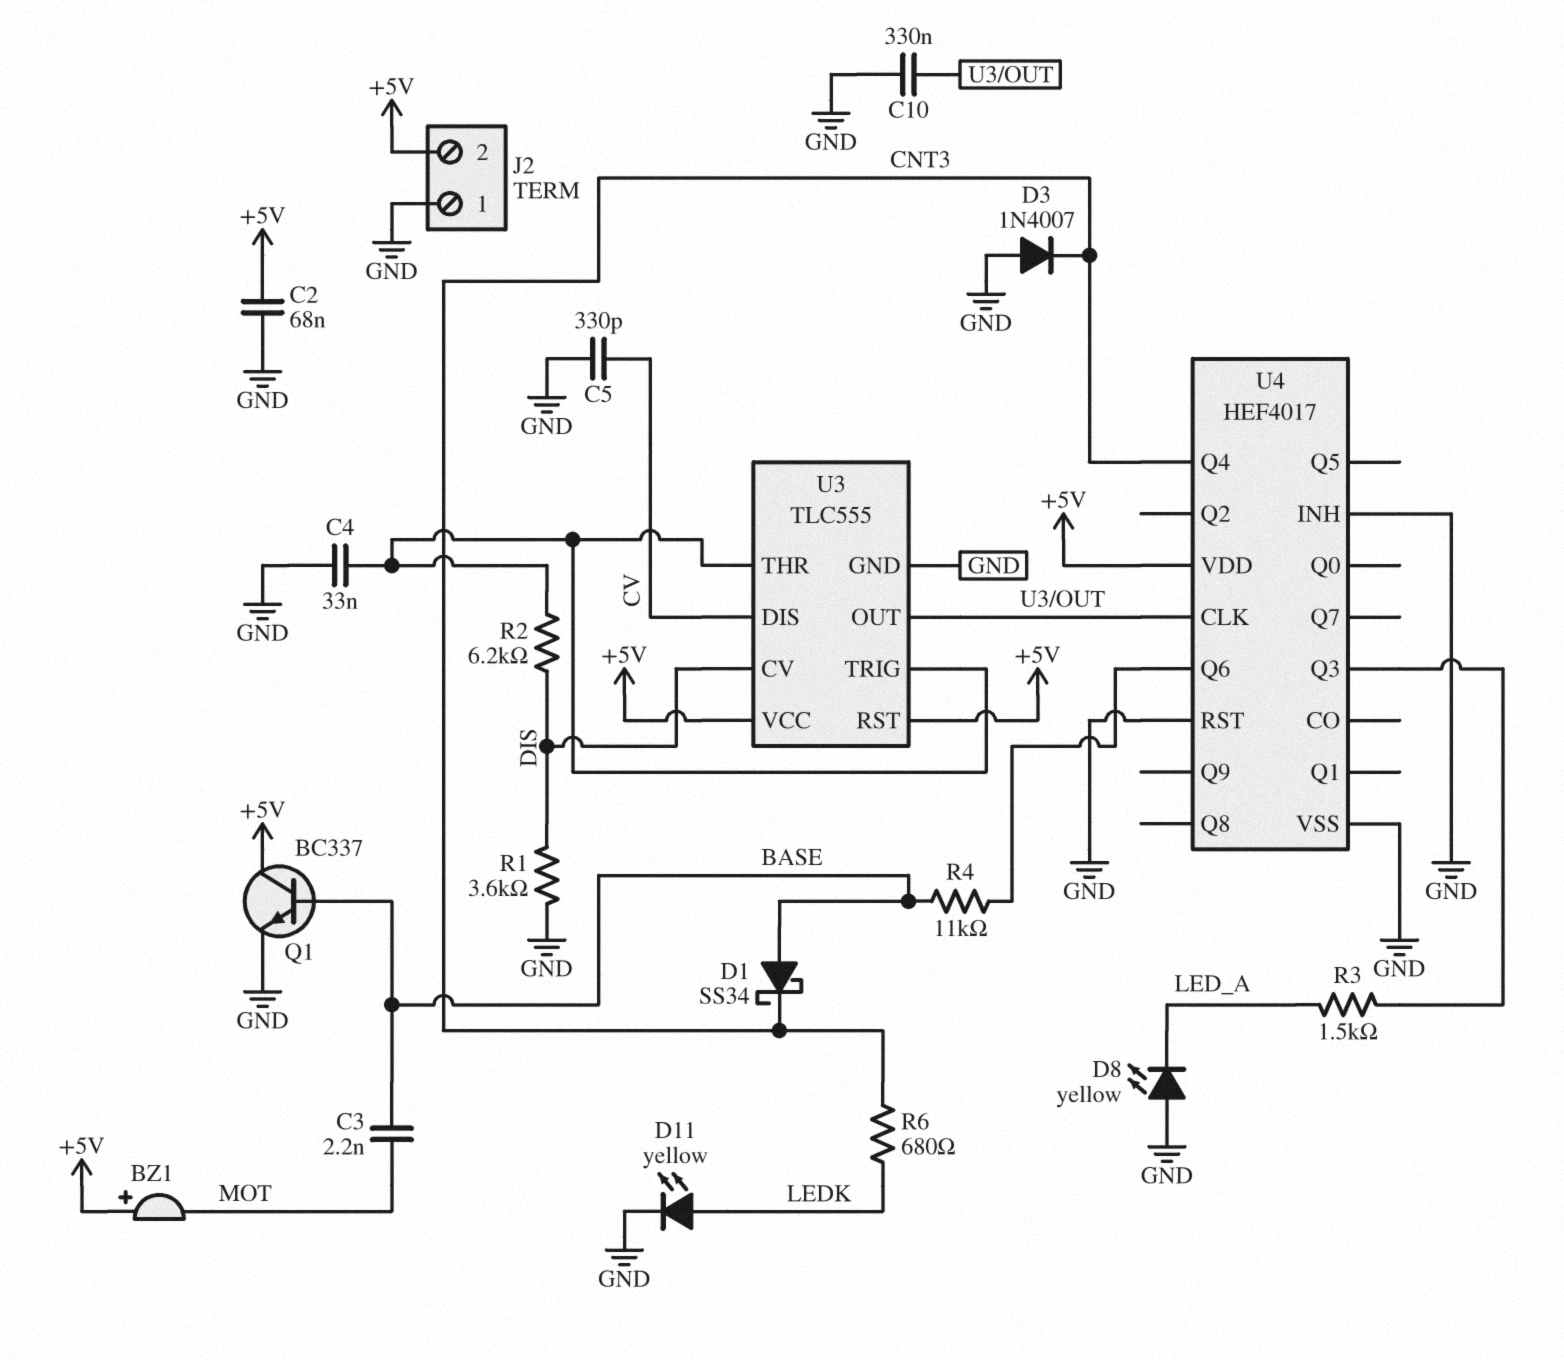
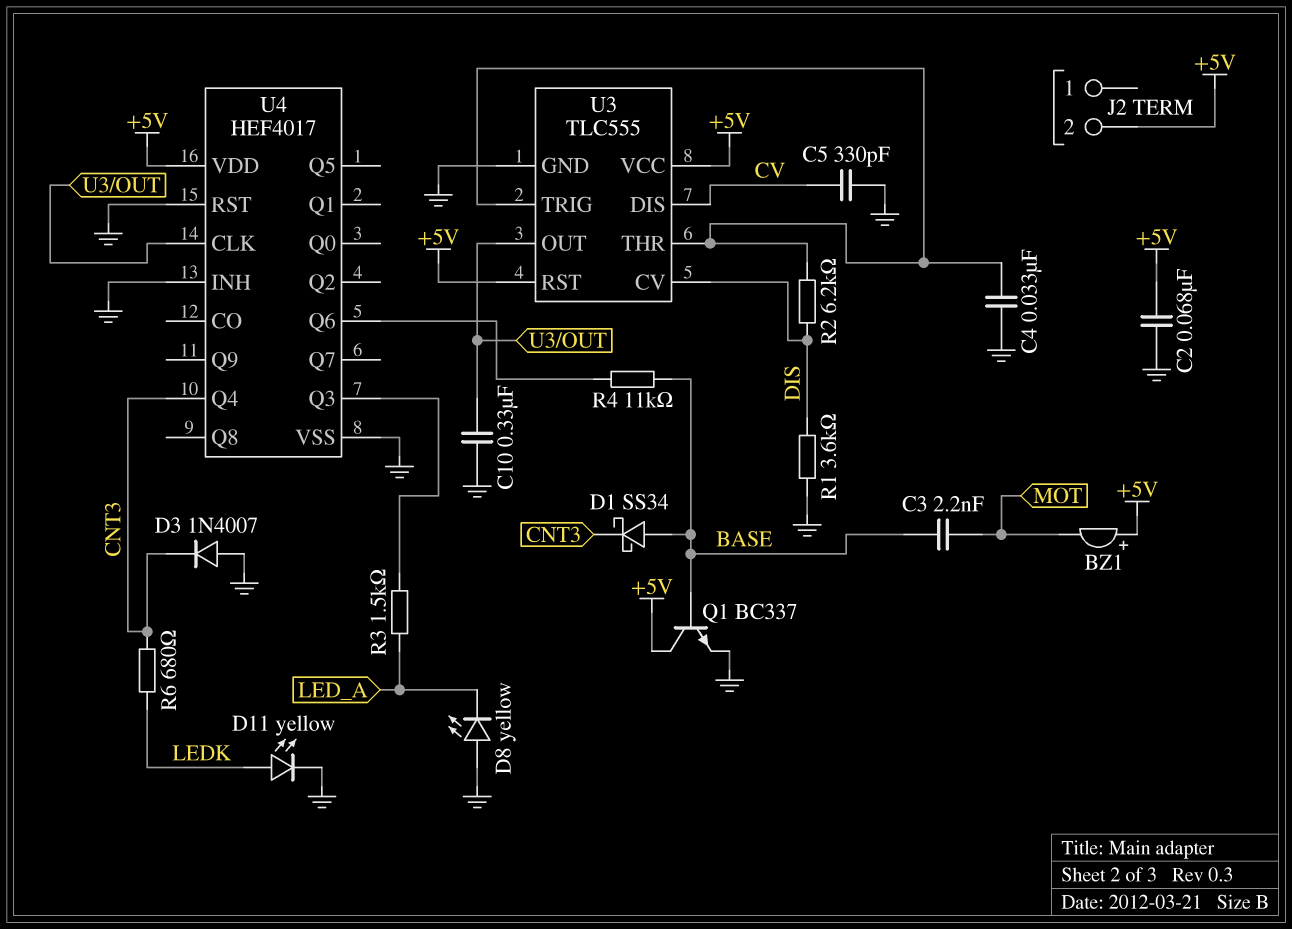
J2 pin 1: GND -> none

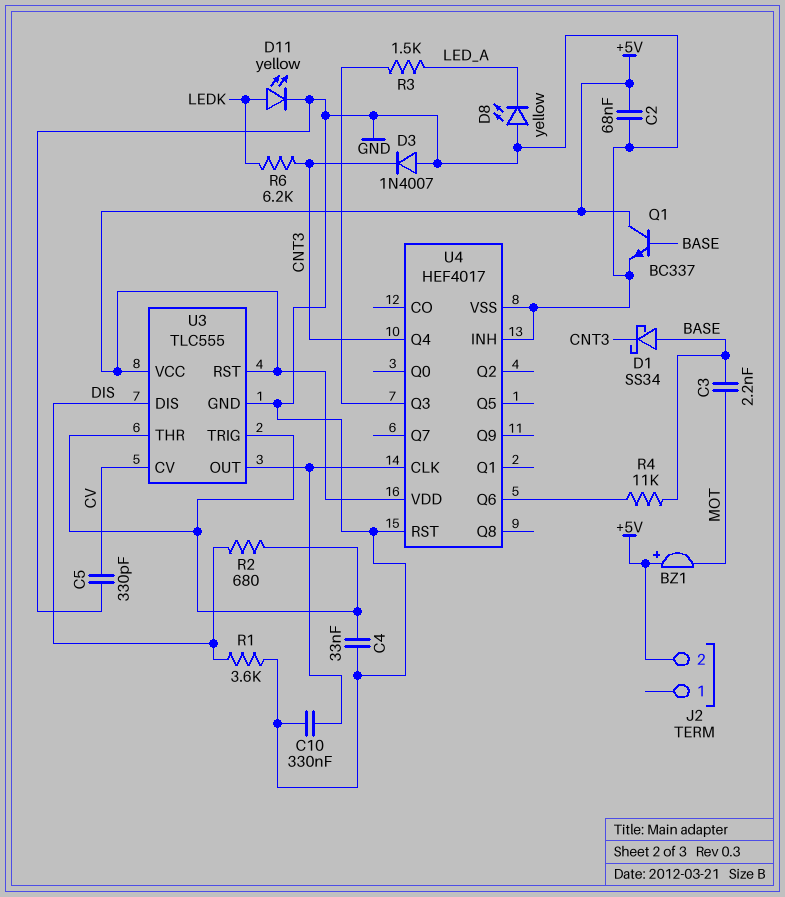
R2: 6.2k (DIS, U3/THR) -> 680 (DIS, U3/THR)
R6: 680 (CNT3, LEDK) -> 6.2k (CNT3, LEDK)
U3 pin CV: DIS -> CV
U3 pin DIS: CV -> DIS

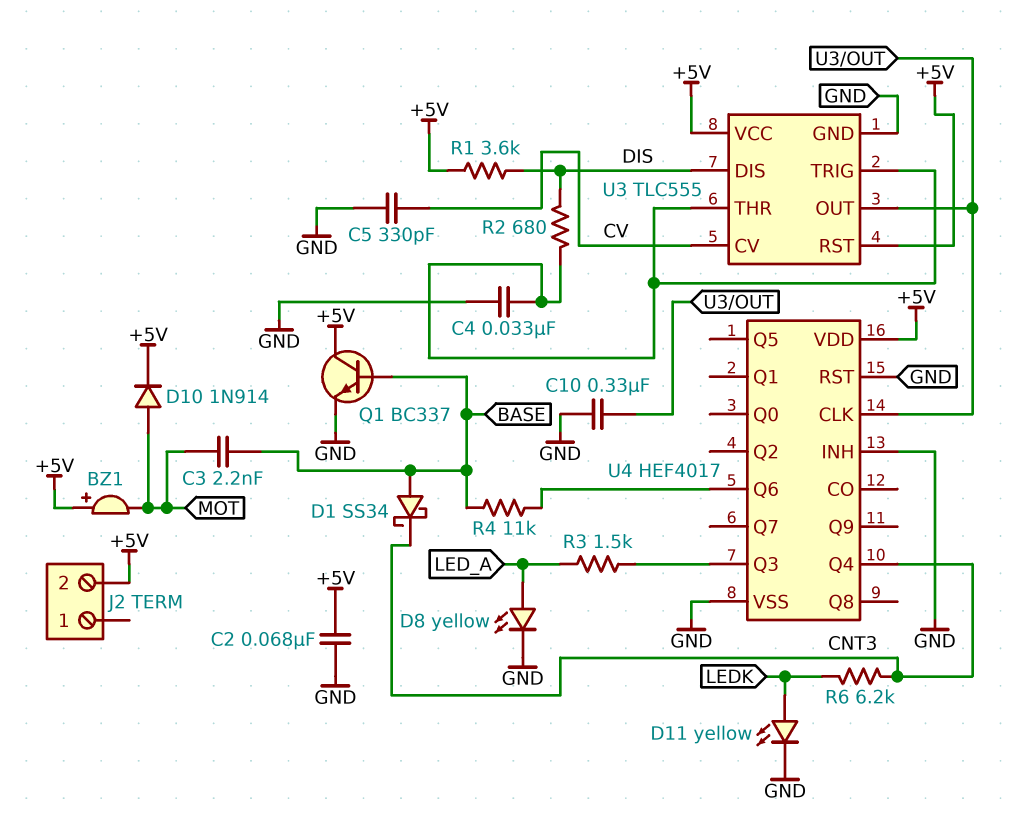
D3: diode 1N4007 (A GND, K CNT3) -> none
D8: LED yellow (A GND, K LED_A) -> LED yellow (A LED_A, K GND)
D10: none -> diode 1N914 (A MOT, K +5V)
R1: 3.6k (DIS, GND) -> 3.6k (+5V, DIS)

